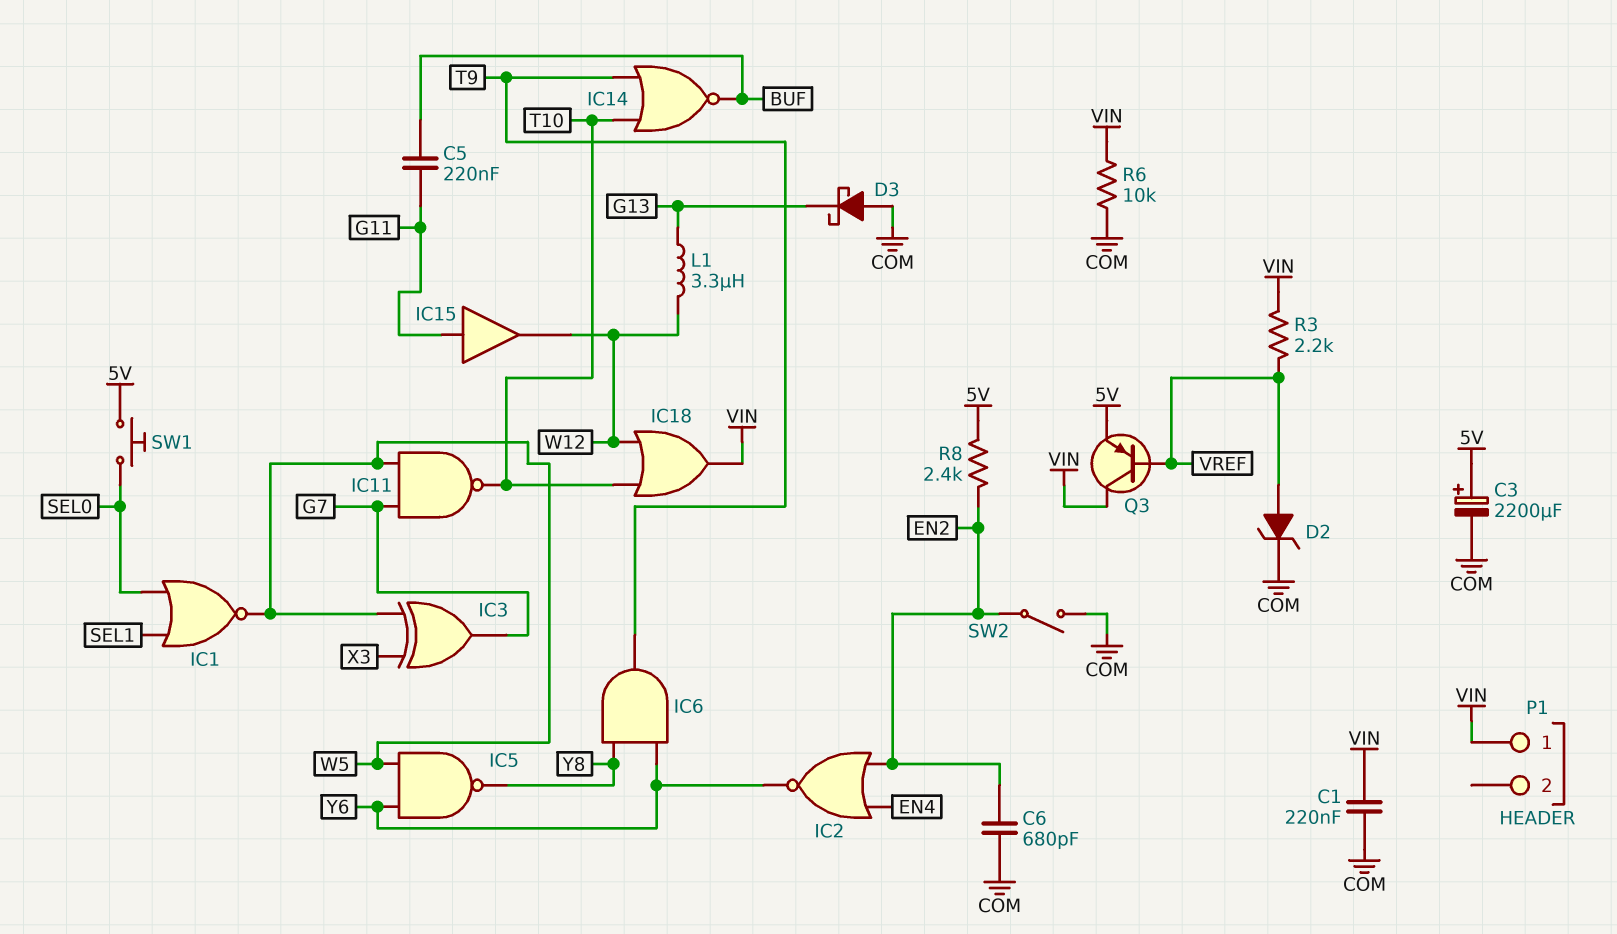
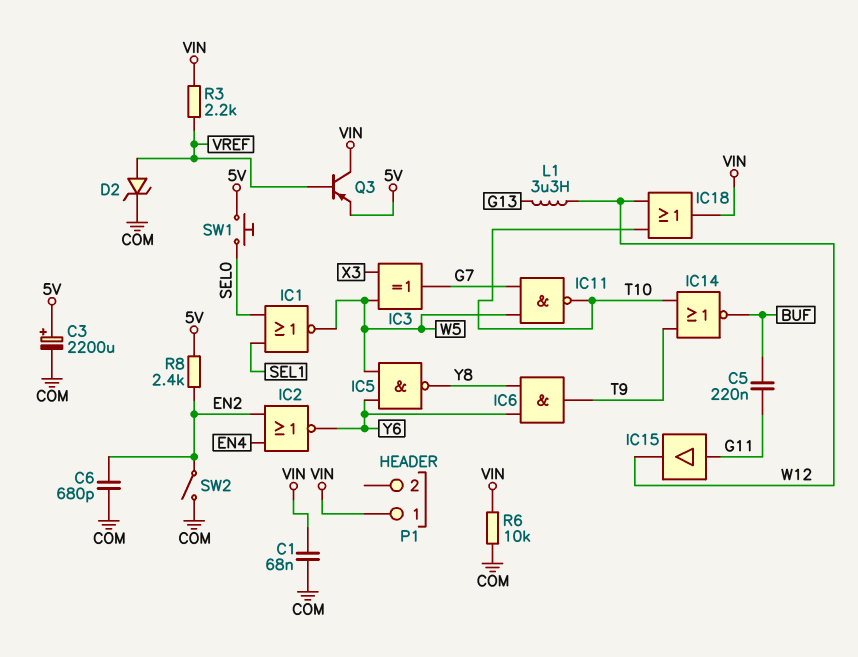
C1: 220nF (COM, VIN) -> 68nF (COM, VIN)
D3: schottky (A COM, K G13) -> none

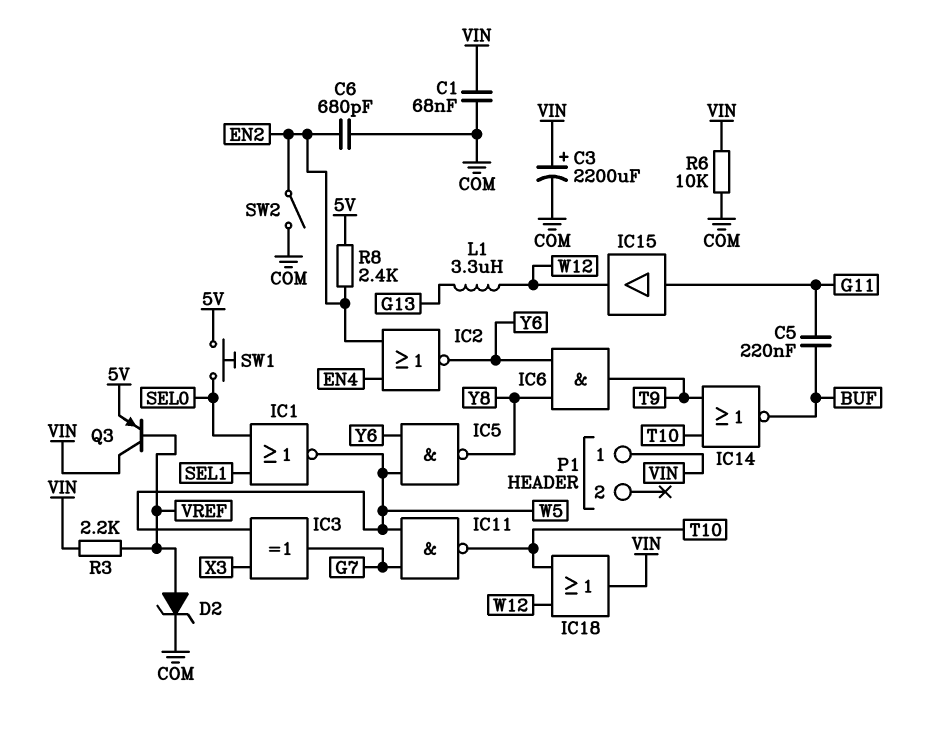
C3: 2200uF (plus 5V, minus COM) -> 2200uF (plus VIN, minus COM)

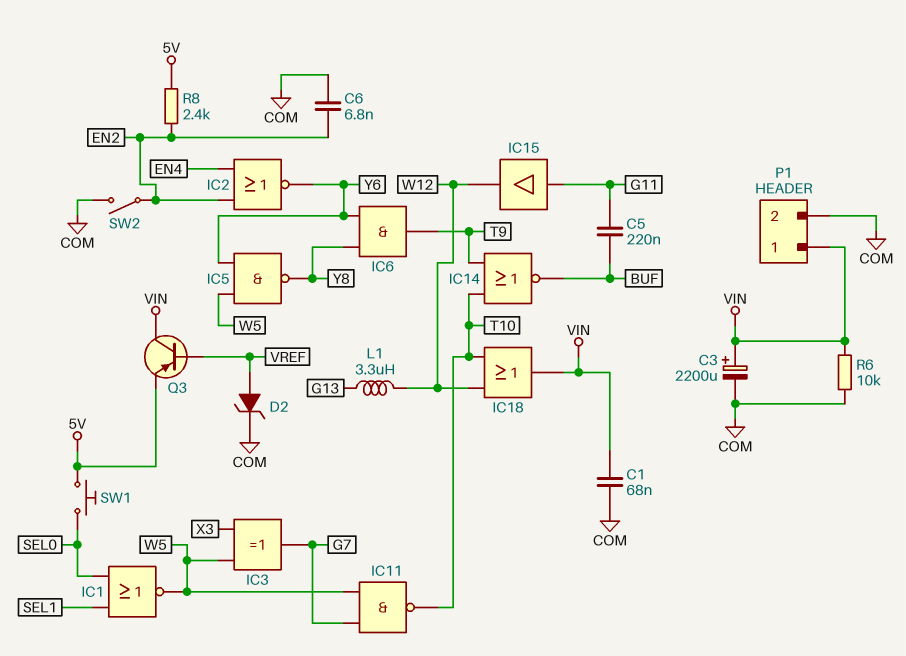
C6: 680pF (COM, EN2) -> 6.8nF (COM, EN2)
P1 pin 2: none -> COM
R3: 2.2k (VIN, VREF) -> none

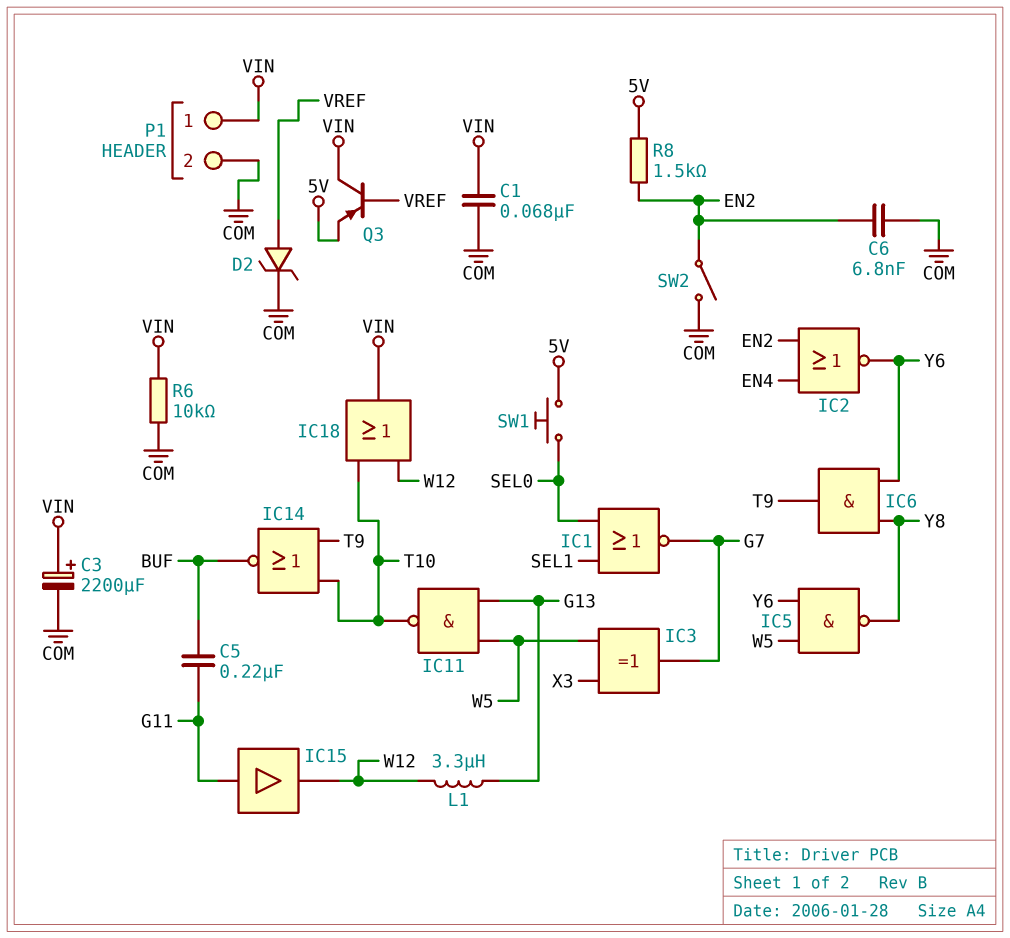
IC1: NOR (in SEL0, in SEL1, out W5) -> NOR (in SEL0, in SEL1, out G7)
IC11: NAND (in G7, in W5, out T10) -> NAND (in G13, in W5, out T10)
R8: 2.4k (5V, EN2) -> 1.5k (5V, EN2)

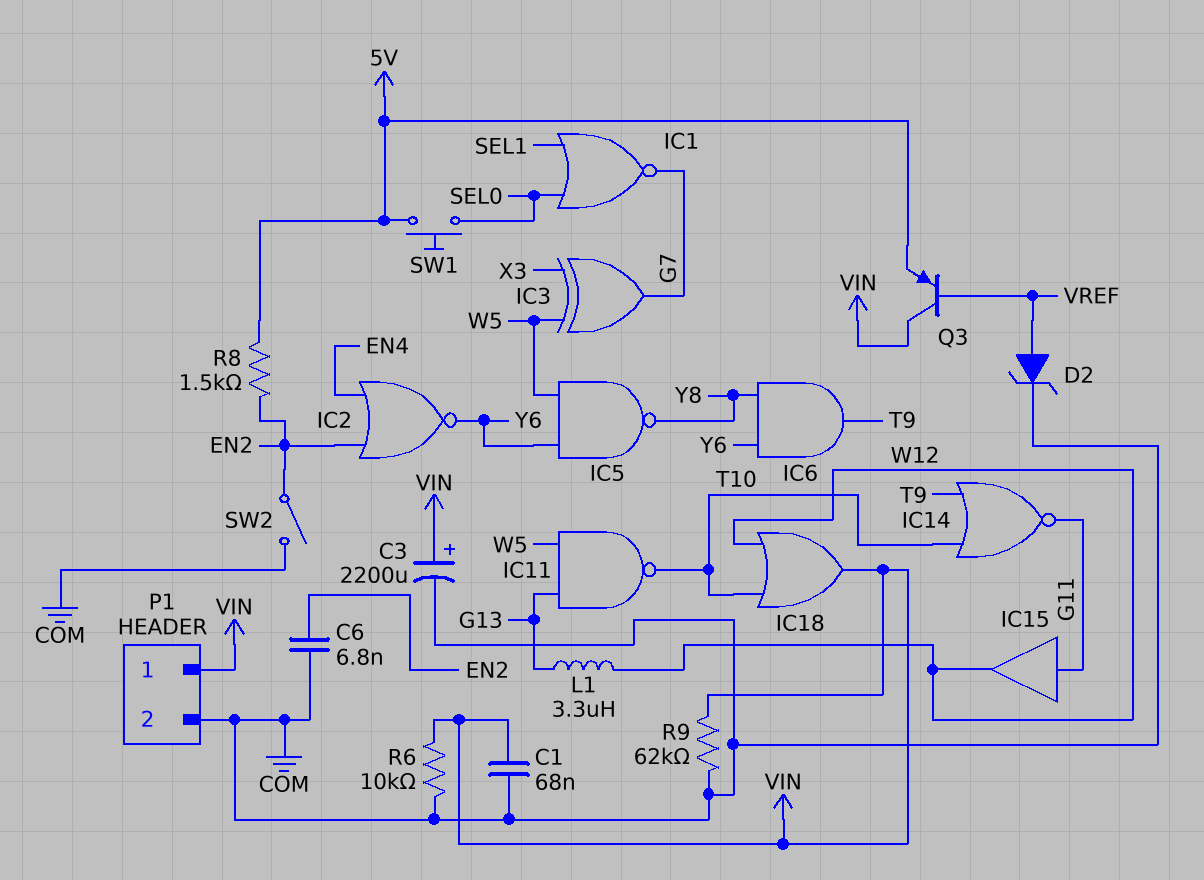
C5: 220nF (BUF, G11) -> none
IC14: NOR (in T9, in T10, out BUF) -> NOR (in T9, in T10, out G11)
R9: none -> 62k (COM, VIN)

